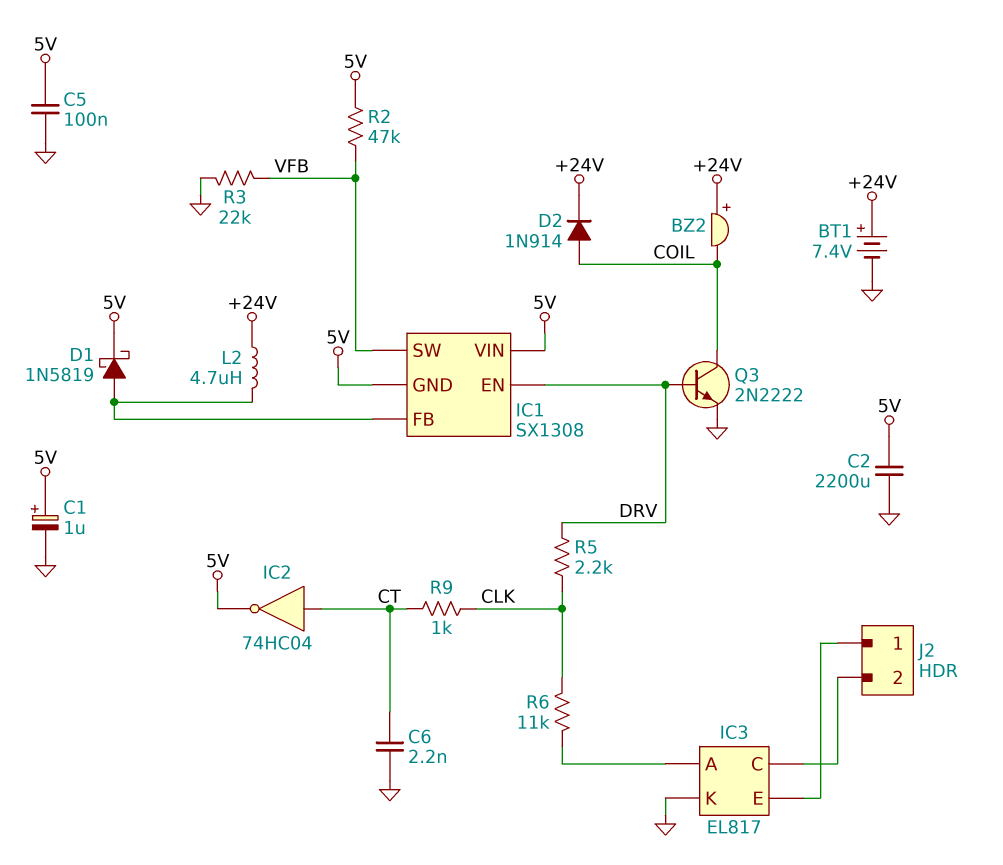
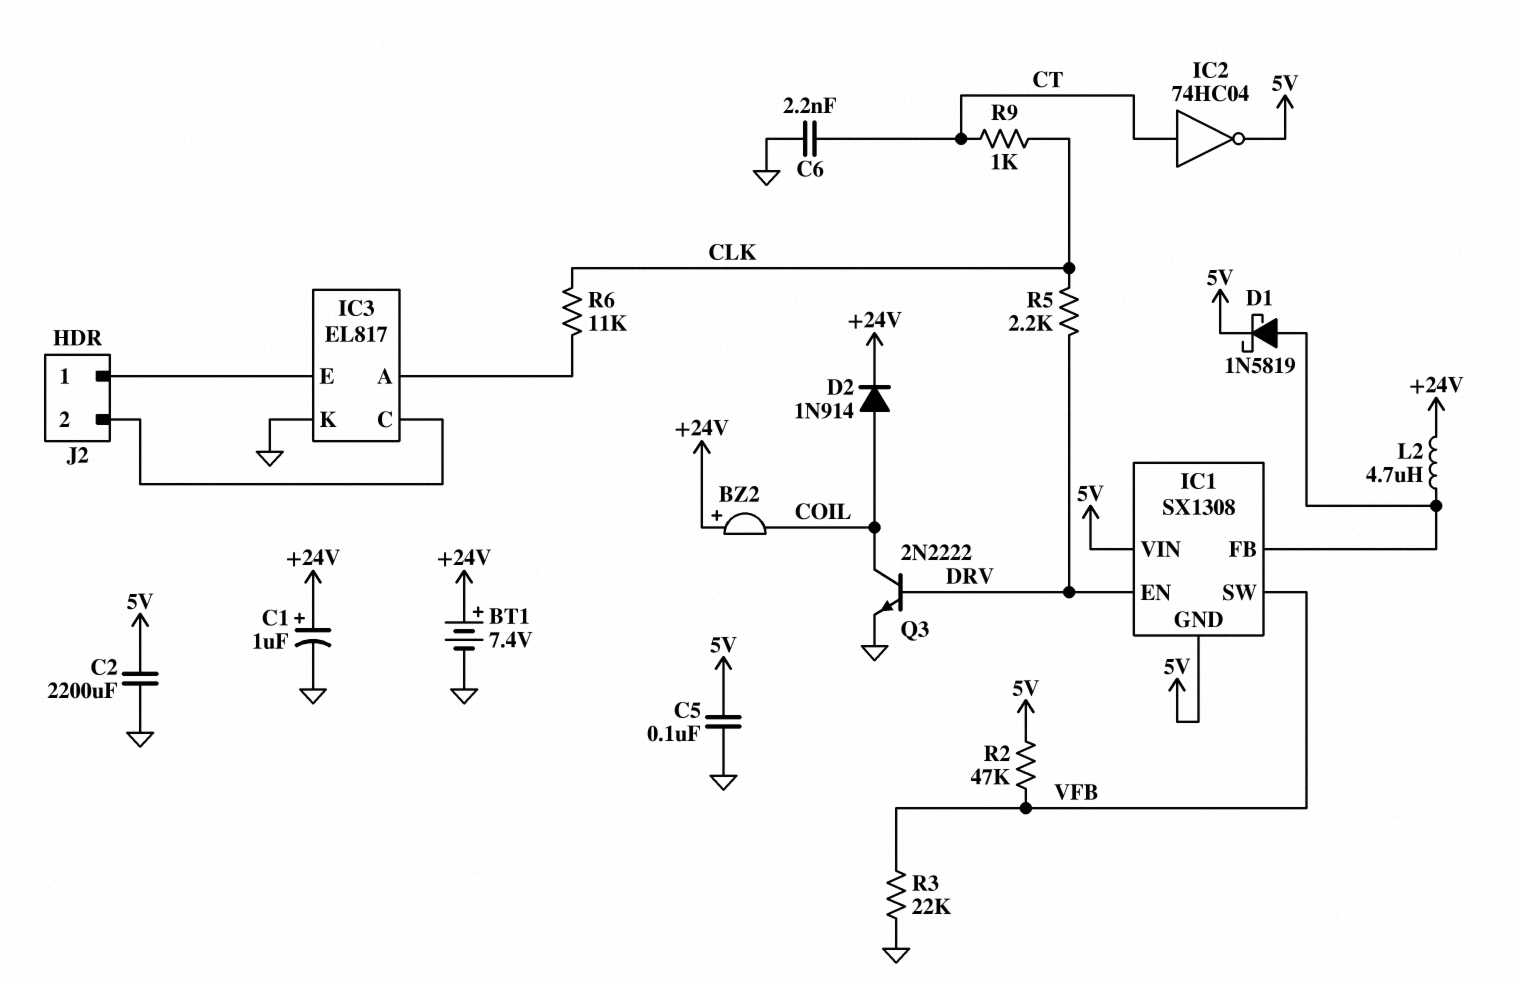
C1: 1uF (plus 5V, minus GND) -> 1uF (plus +24V, minus GND)

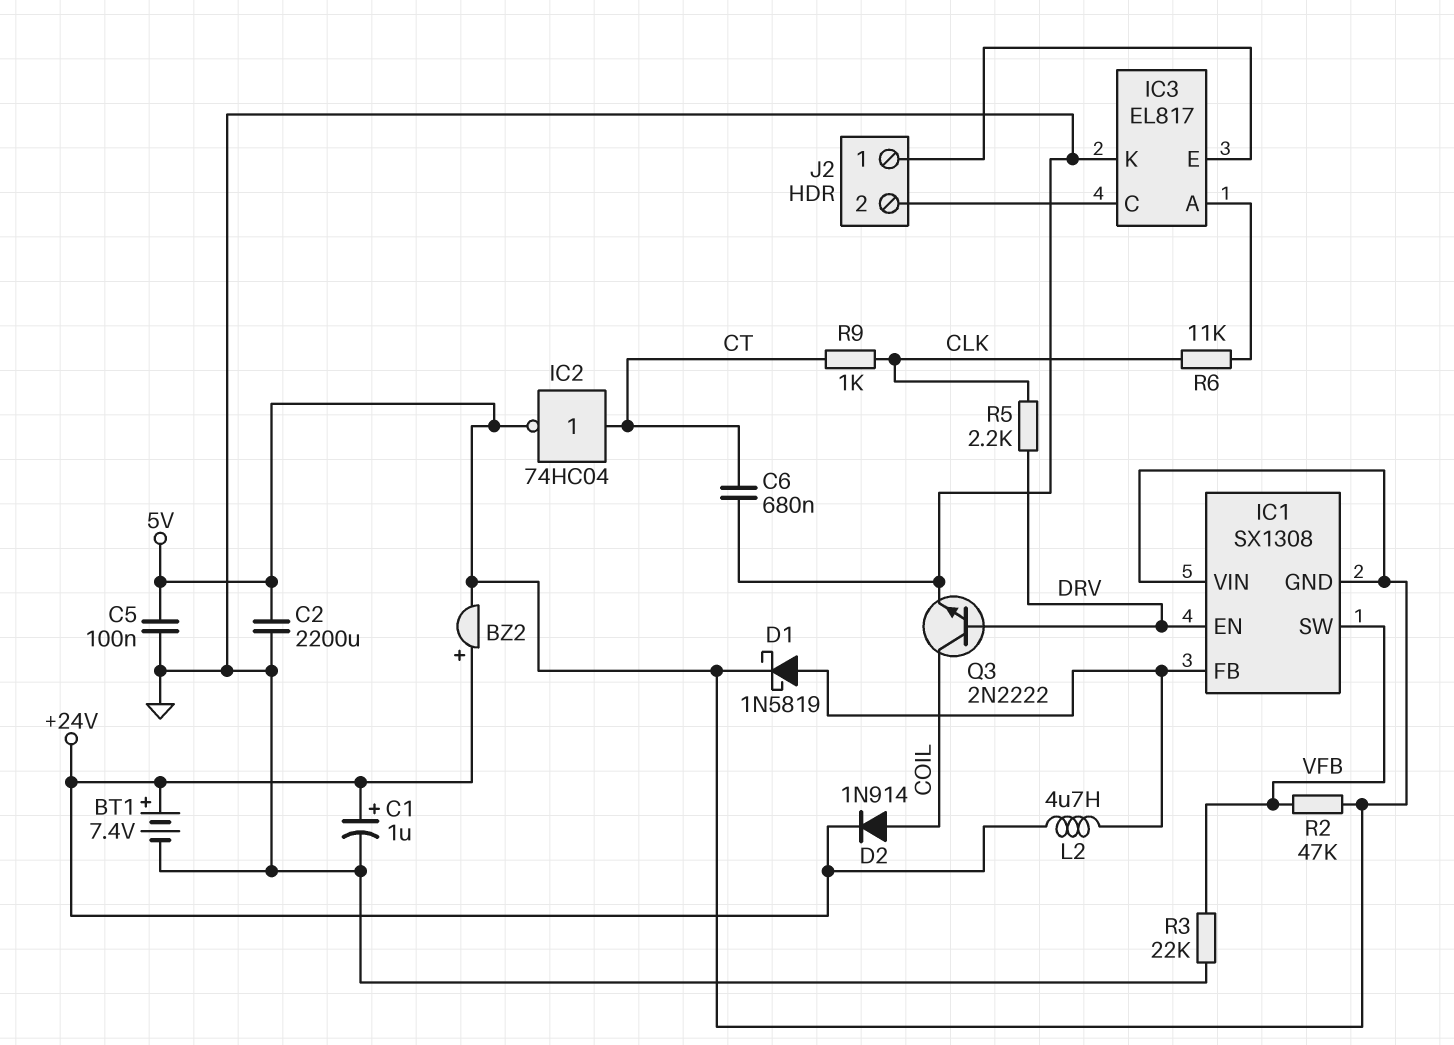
BZ2: buzzer (plus +24V, minus COIL) -> buzzer (plus +24V, minus 5V)
C6: 2.2nF (CT, GND) -> 680nF (CT, GND)

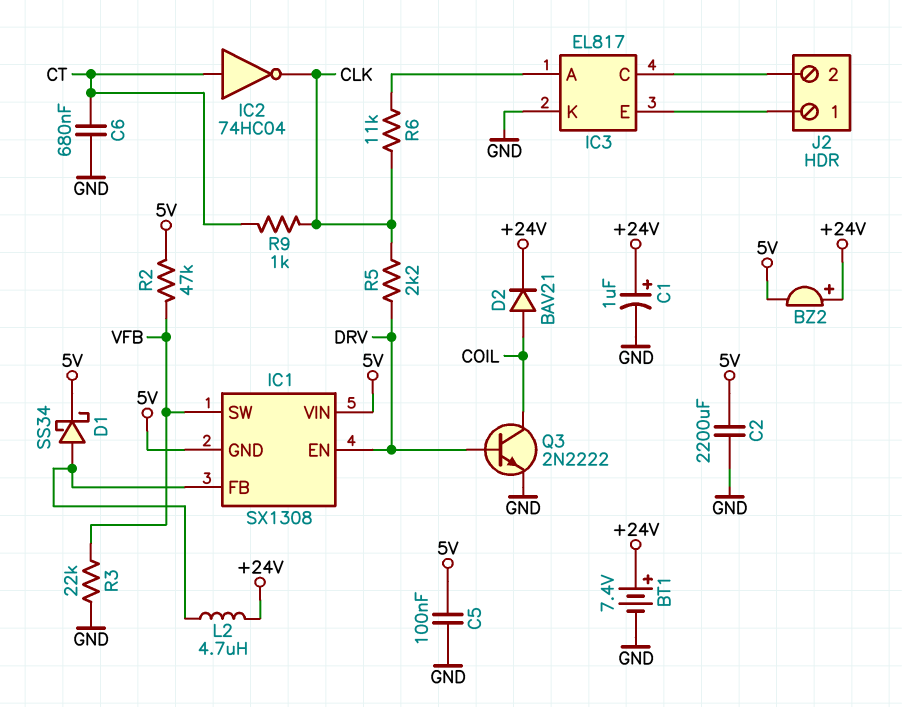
D1: schottky 1N5819 (A IC1/FB, K 5V) -> schottky SS34 (A IC1/FB, K 5V)
D2: diode 1N914 (A COIL, K +24V) -> diode BAV21 (A COIL, K +24V)
IC2: NOT 74HC04 (in CT, out 5V) -> NOT 74HC04 (in CT, out CLK)

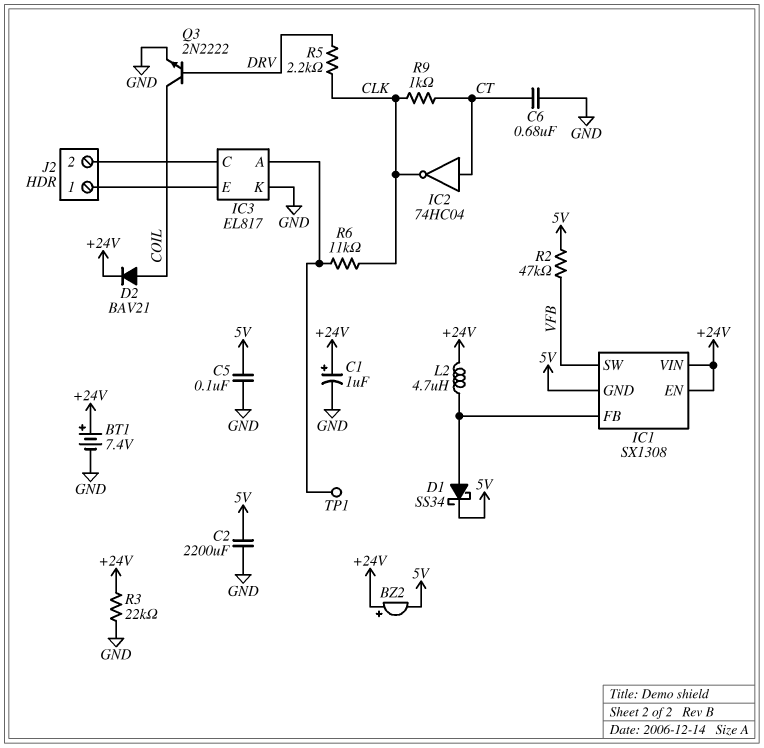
IC1 pin EN: DRV -> +24V
IC1 pin VIN: 5V -> +24V
R3: 22k (GND, VFB) -> 22k (+24V, GND)
TP1: none -> test point (IC3/A)

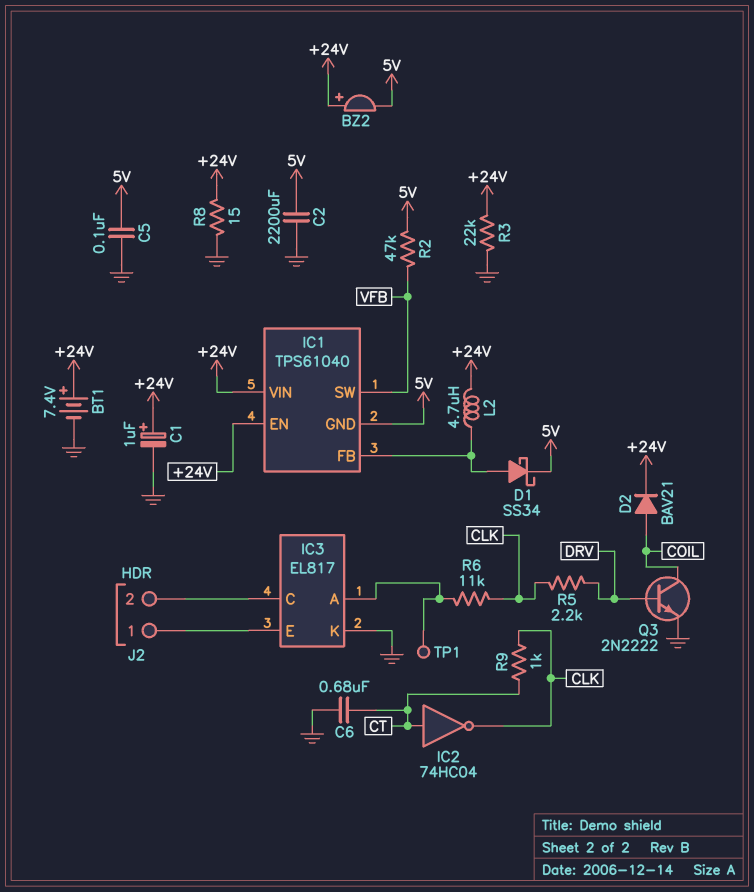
IC1: SX1308 -> TPS61040
R8: none -> 15 (+24V, GND)

